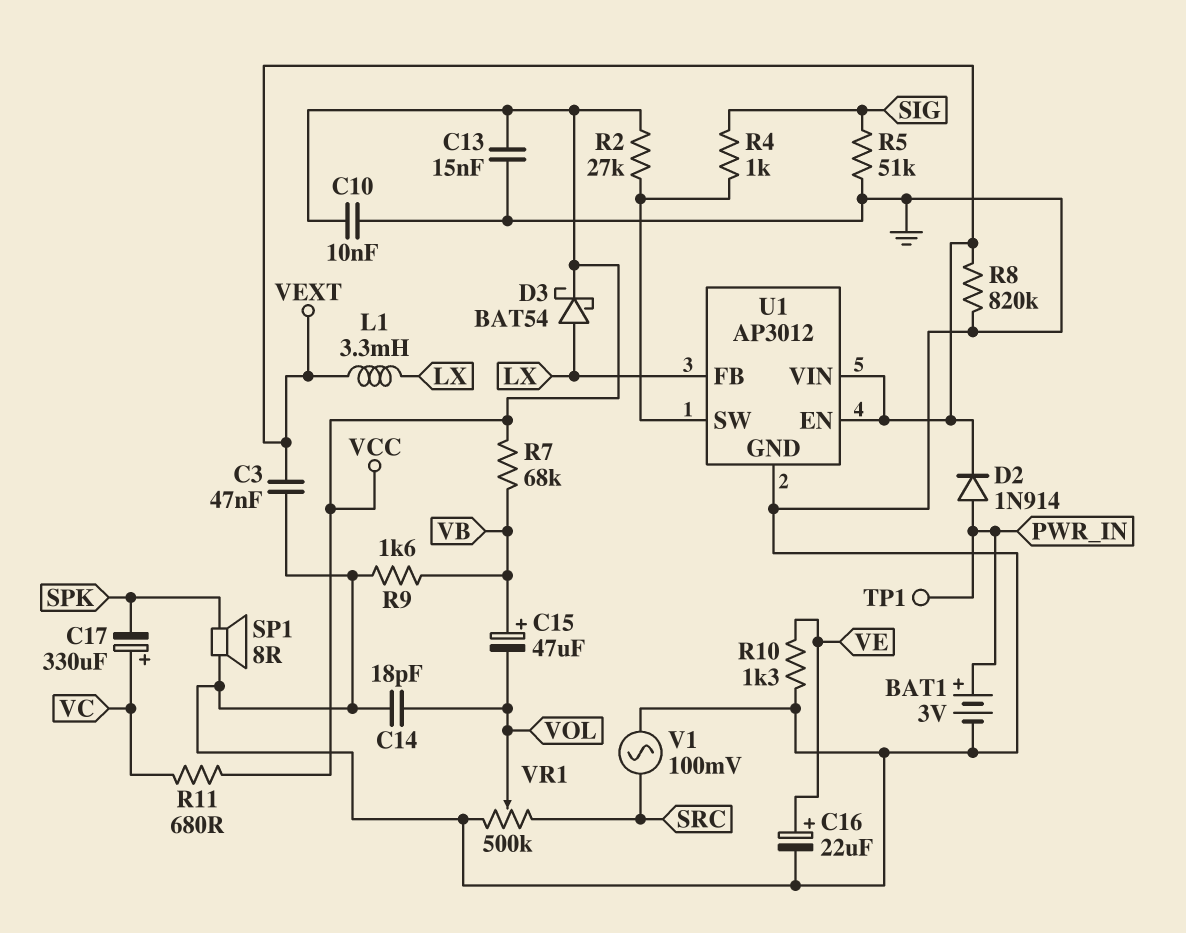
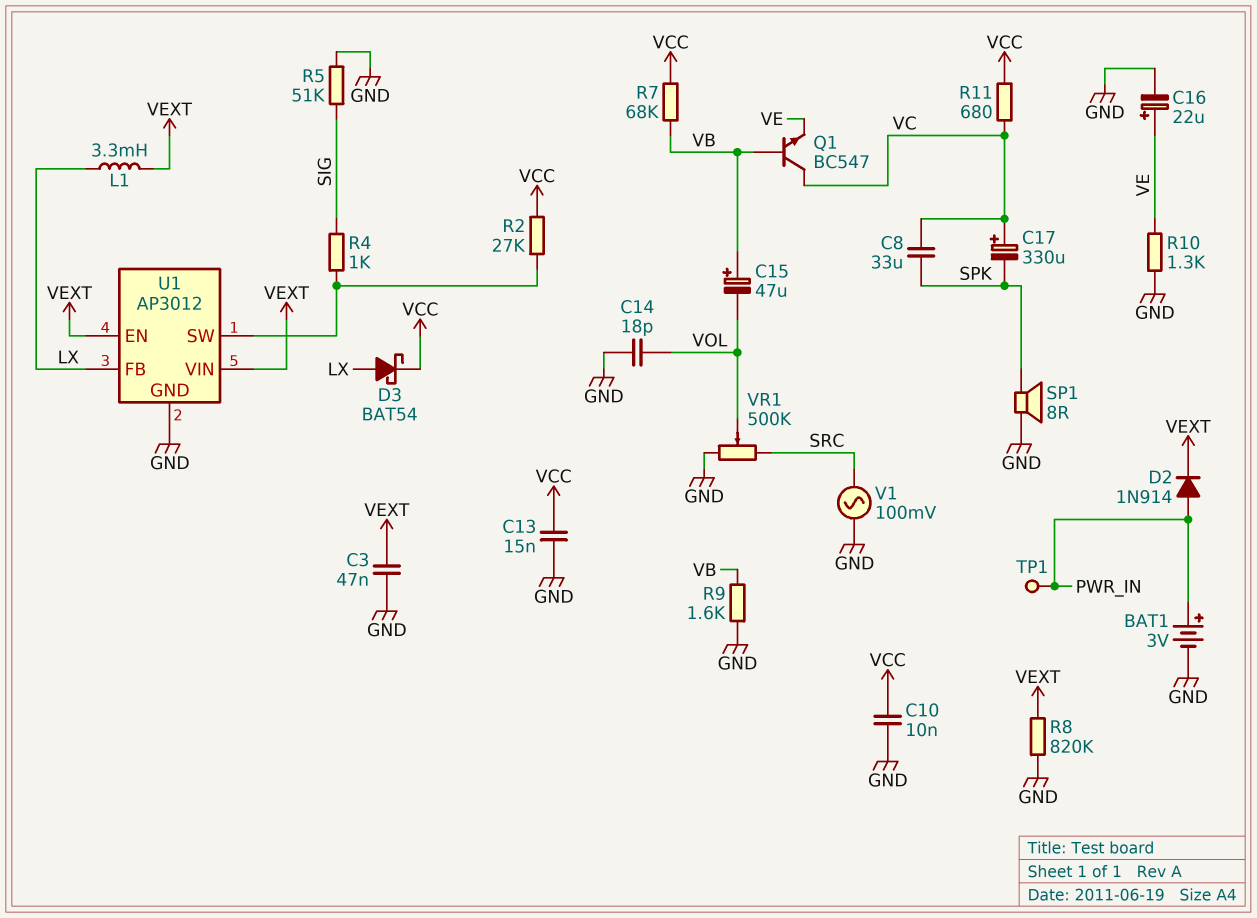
C8: none -> 33uF (SPK, VC)
Q1: none -> NPN BC547 (B VB, C VC, E VE)

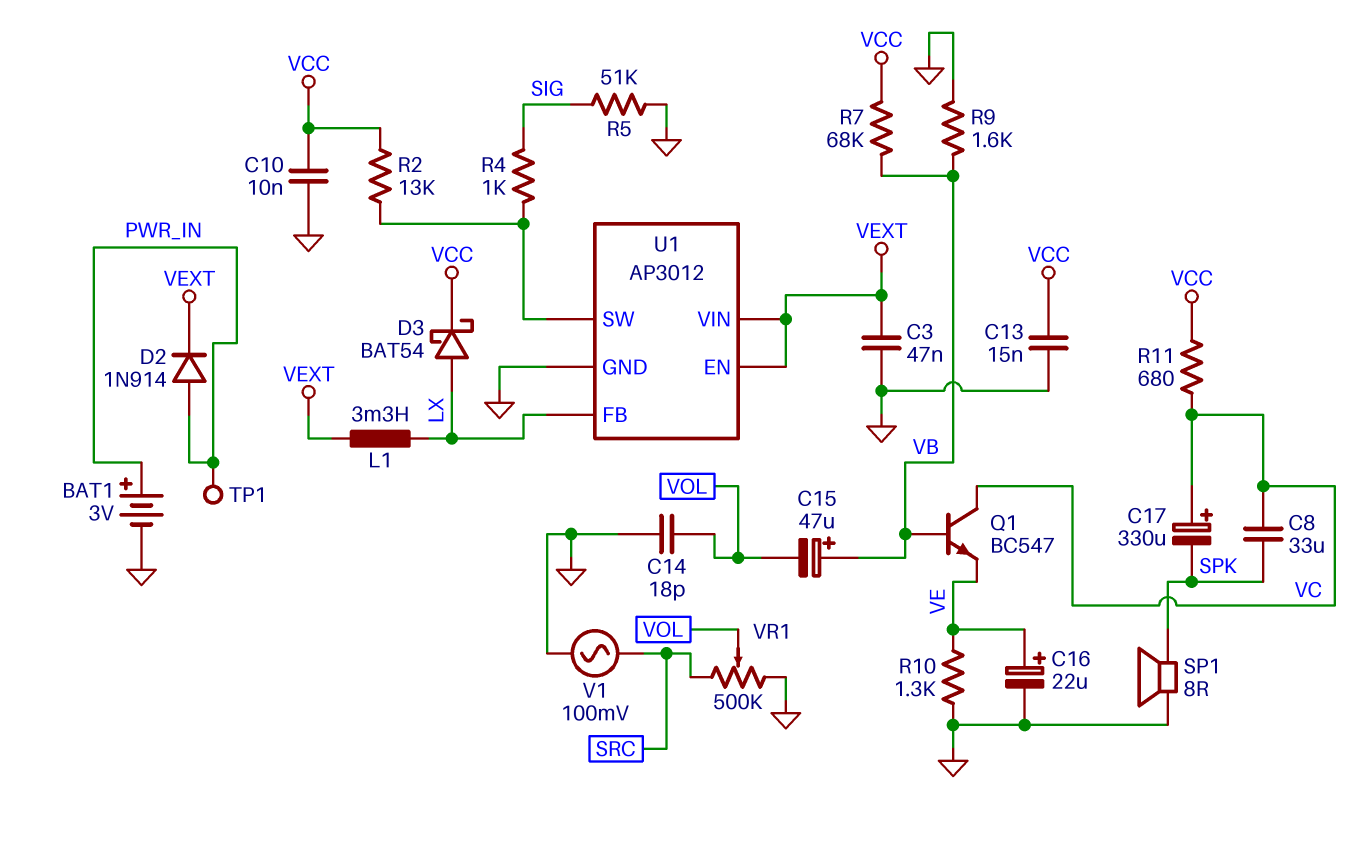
R2: 27k (U1/SW, VCC) -> 13k (U1/SW, VCC)
R8: 820k (GND, VEXT) -> none

